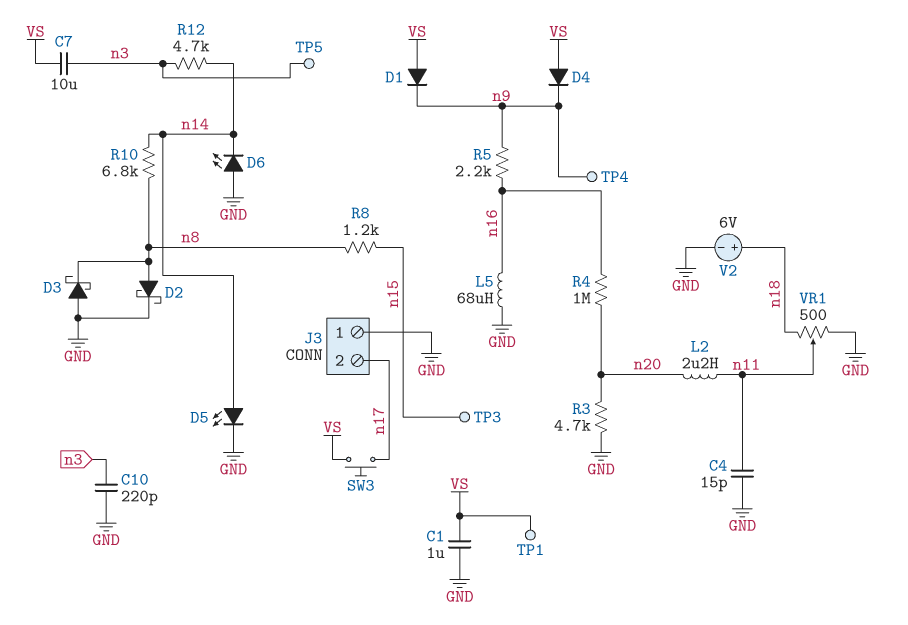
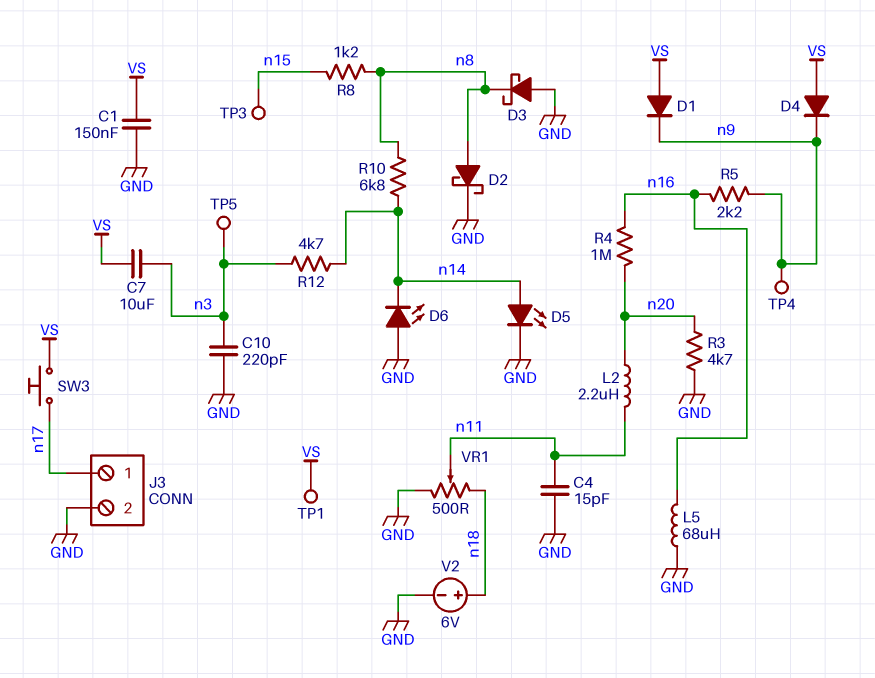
C1: 1uF (GND, VS) -> 150nF (GND, VS)
J3 pin 1: GND -> n17
J3 pin 2: n17 -> GND

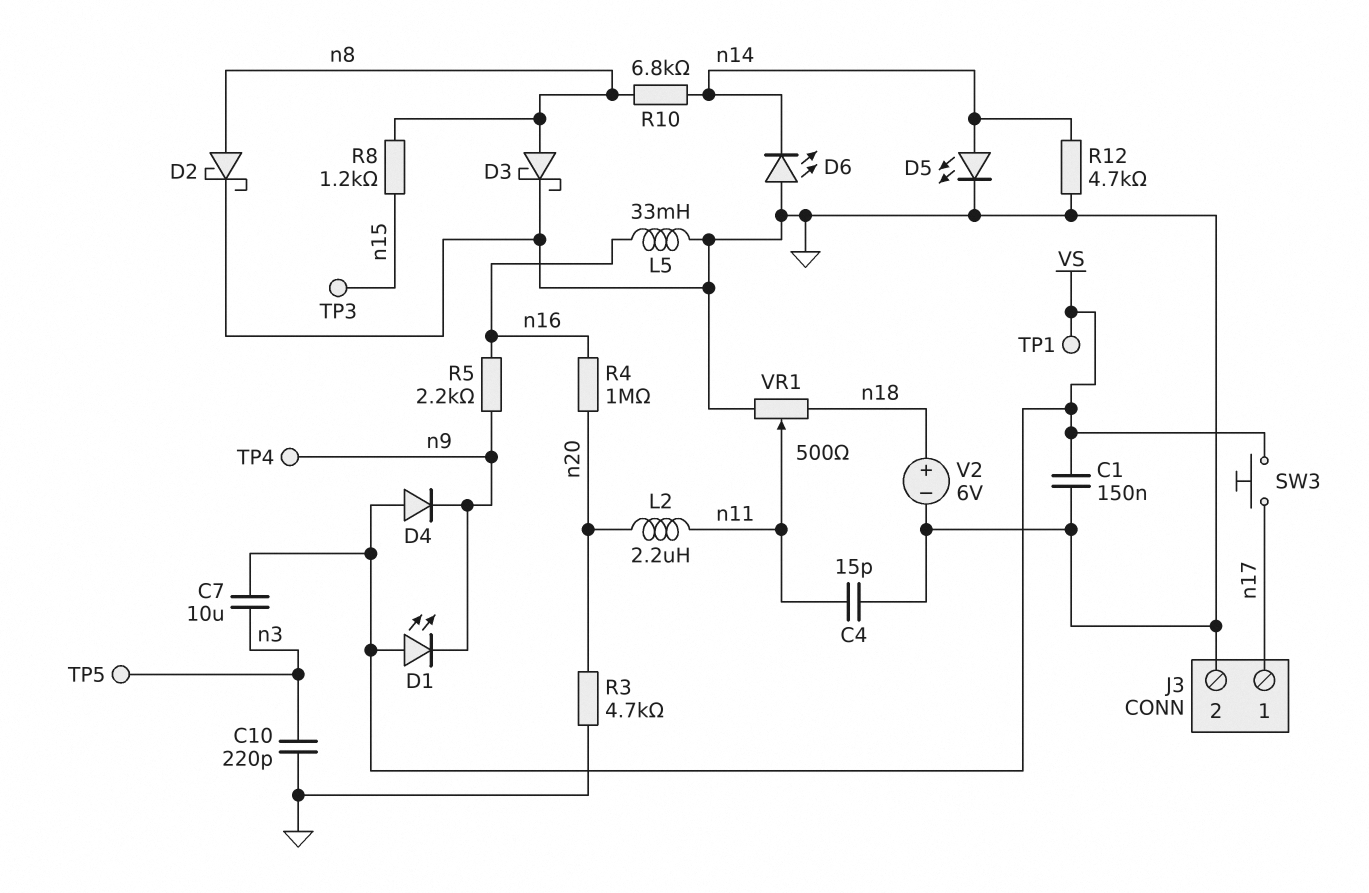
D1: diode (A VS, K n9) -> LED (A VS, K n9)
D3: schottky (A GND, K n8) -> schottky (A n8, K GND)
L5: 68uH (GND, n16) -> 33mH (GND, n16)
R12: 4.7k (n3, n14) -> 4.7k (GND, n14)

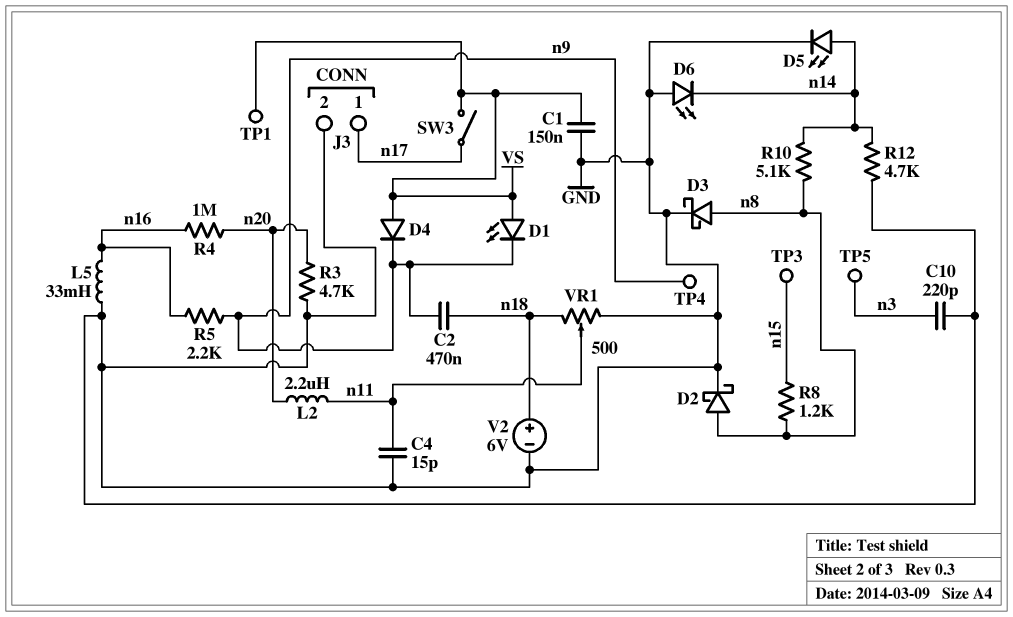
C2: none -> 470nF (n9, n18)
C7: 10uF (VS, n3) -> none
R10: 6.8k (n8, n14) -> 5.1k (n8, n14)
SW3: button (VS, n17) -> switch (VS, n17)

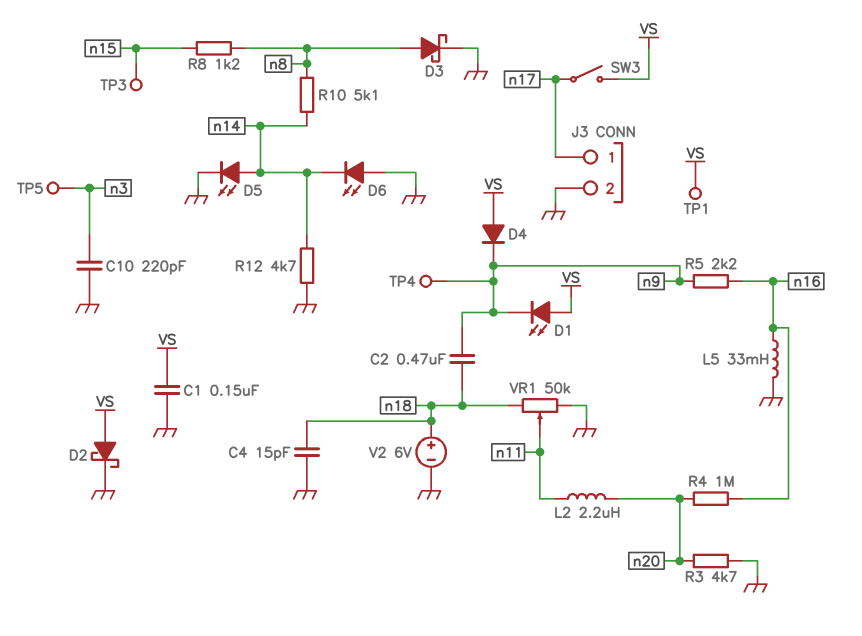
C4: 15pF (GND, n11) -> 15pF (GND, n18)
D2: schottky (A n8, K GND) -> schottky (A VS, K GND)
VR1: 500 (GND, n18, wiper n11) -> 50k (GND, n18, wiper n11)

